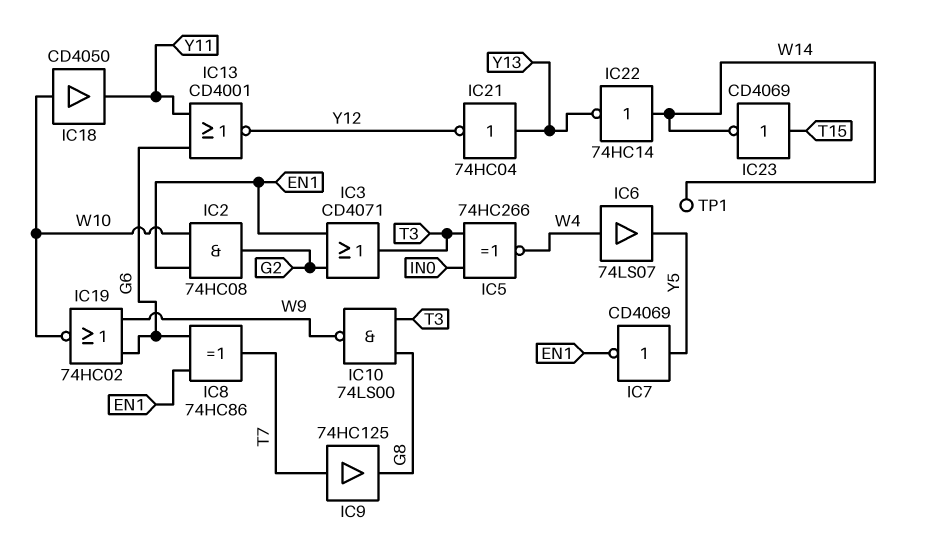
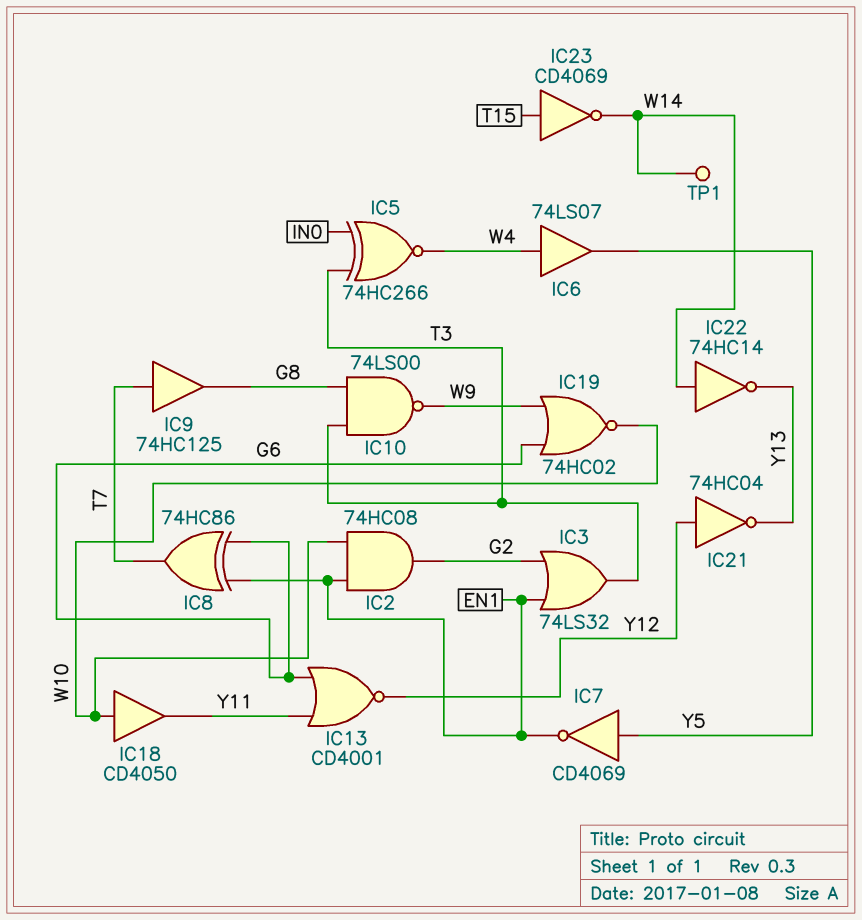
IC3: OR CD4071 (in EN1, in G2, out T3) -> OR 74LS32 (in EN1, in G2, out T3)
IC21: NOT 74HC04 (in Y13, out Y12) -> NOT 74HC04 (in Y12, out Y13)

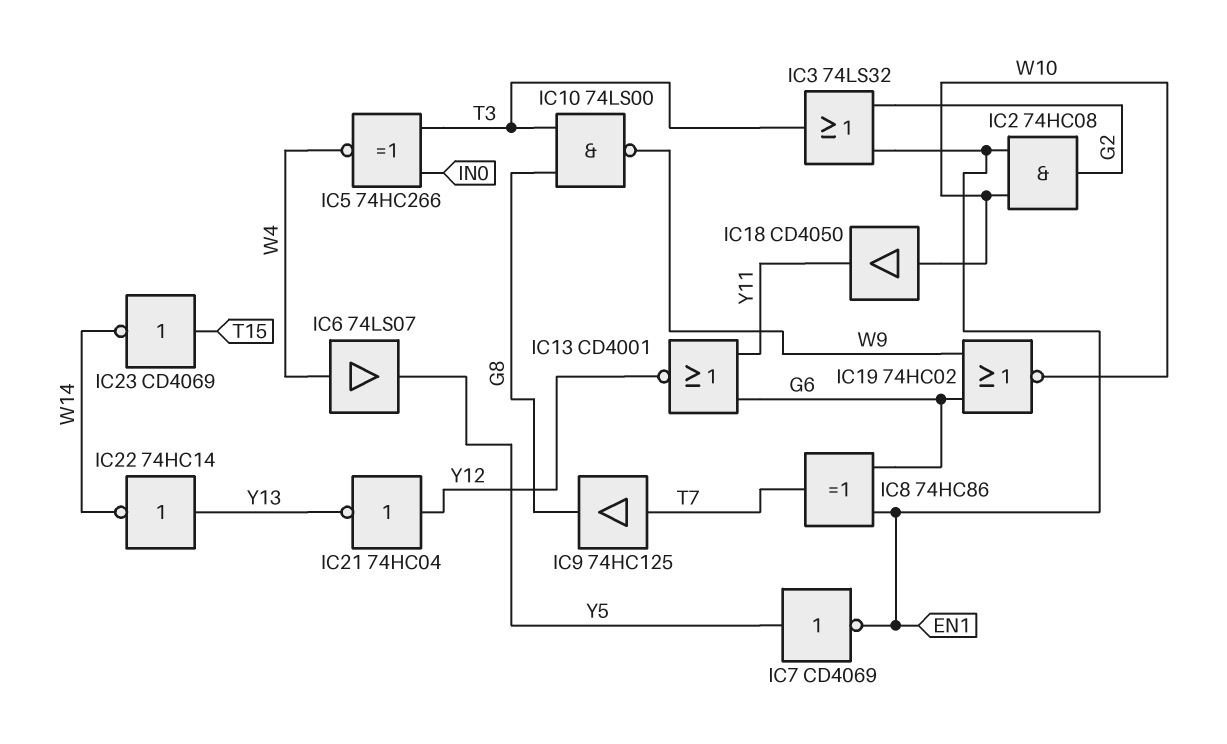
IC22: NOT 74HC14 (in W14, out Y13) -> NOT 74HC14 (in Y13, out W14)
TP1: test point (W14) -> none

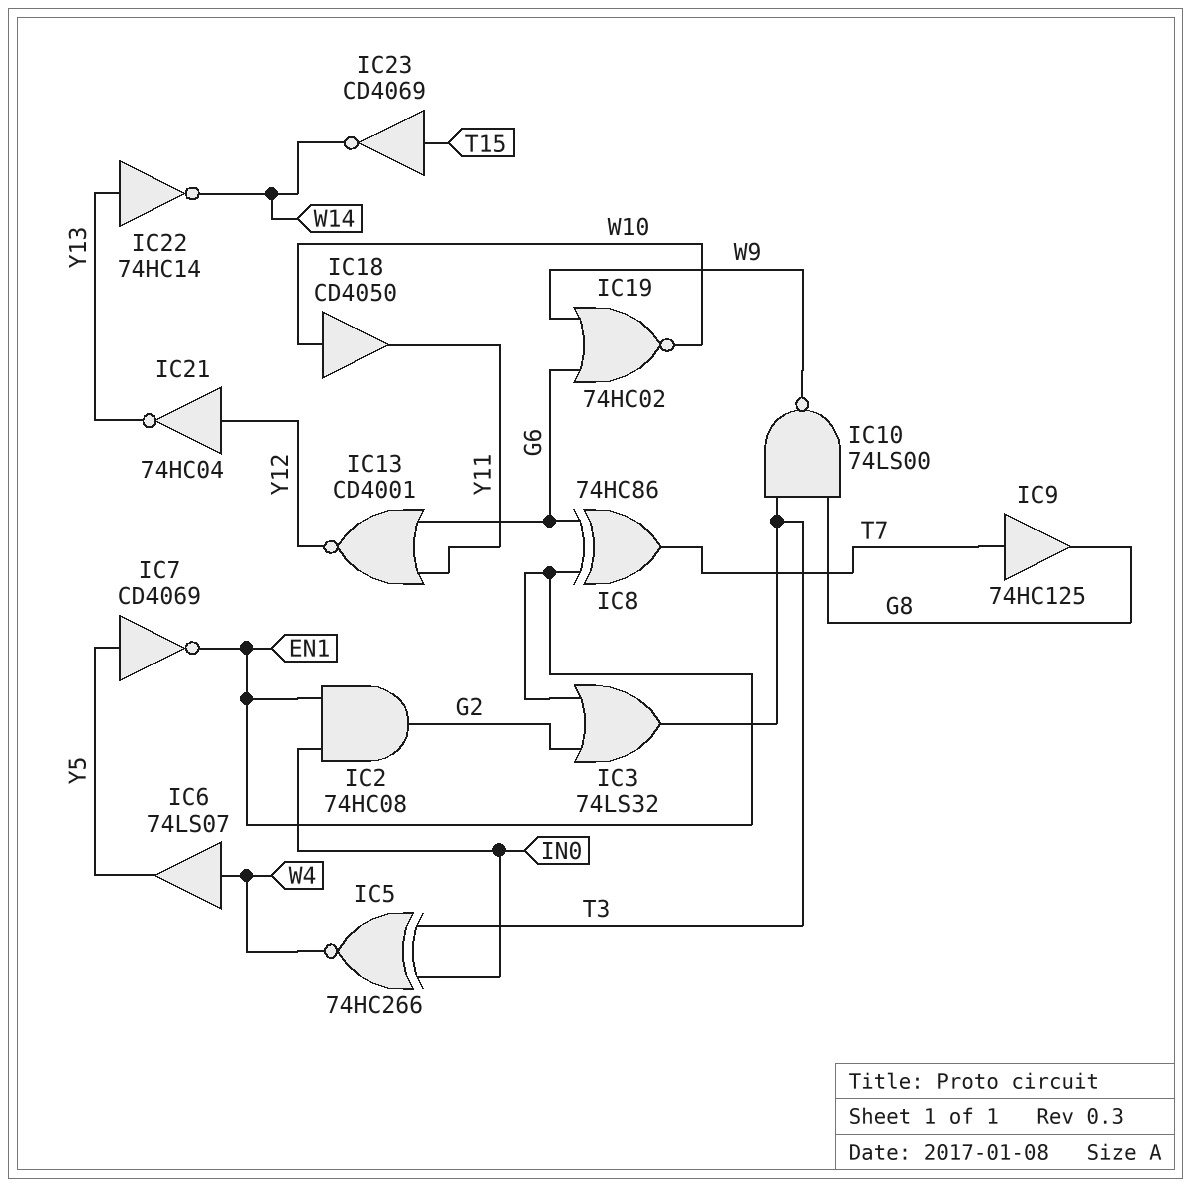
IC2: AND 74HC08 (in EN1, in W10, out G2) -> AND 74HC08 (in EN1, in IN0, out G2)

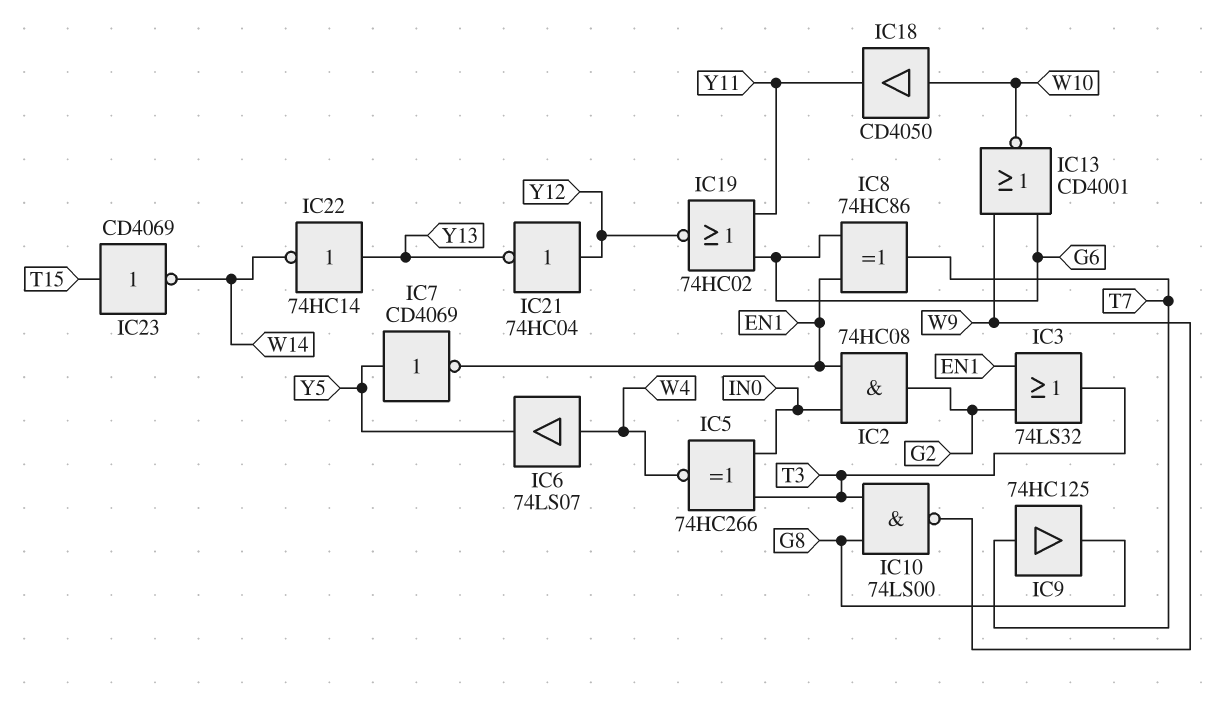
IC13: NOR CD4001 (in G6, in Y11, out Y12) -> NOR CD4001 (in G6, in W9, out W10)
IC19: NOR 74HC02 (in G6, in W9, out W10) -> NOR 74HC02 (in G6, in Y11, out Y12)

